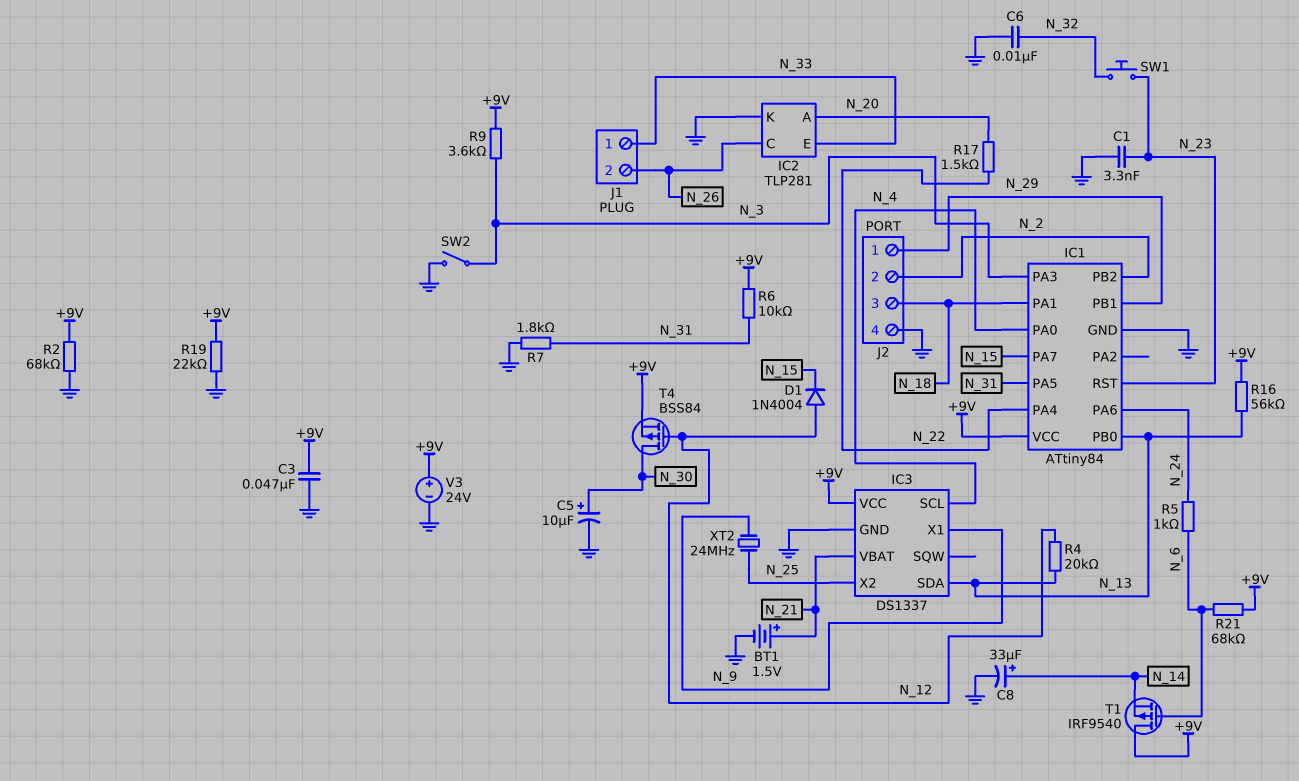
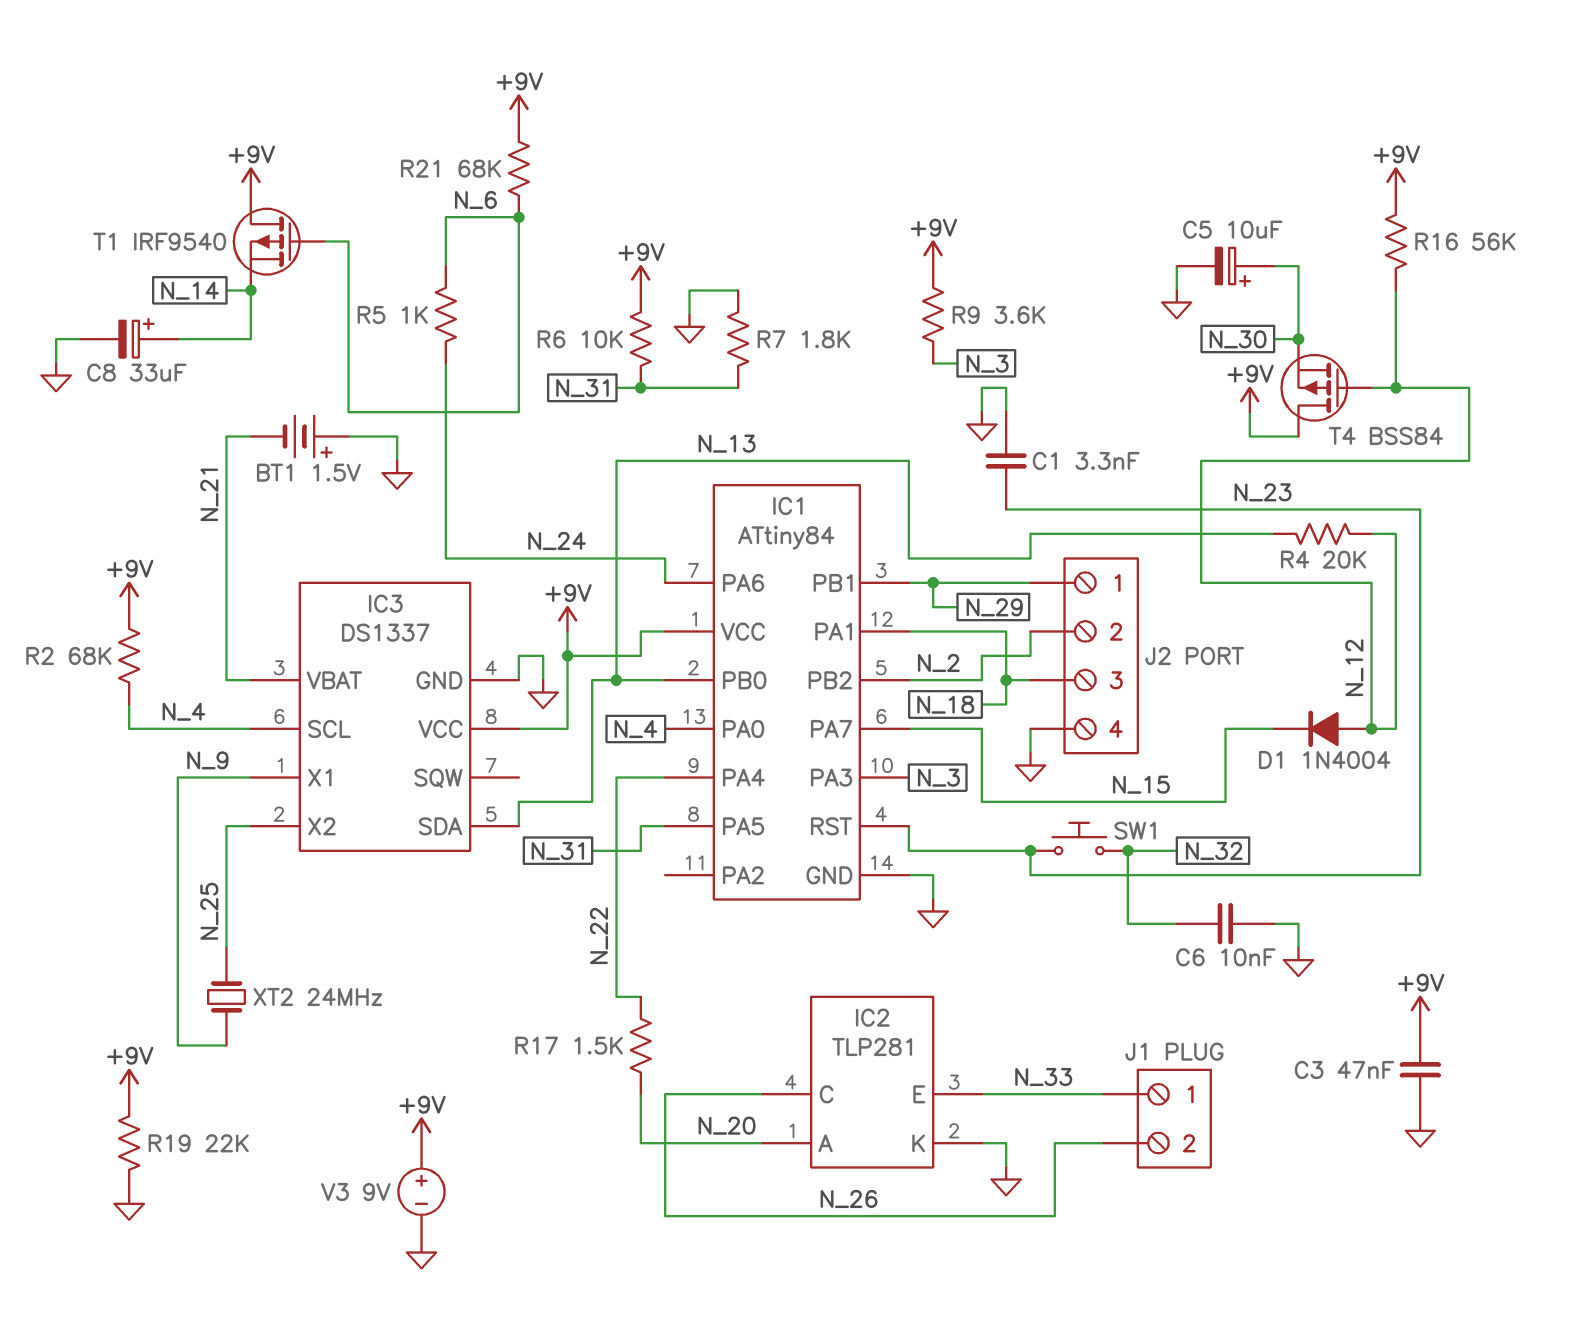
BT1: 1.5V (plus N_21, minus GND) -> 1.5V (plus GND, minus N_21)
R2: 68k (+9V, GND) -> 68k (+9V, N_4)
R16: 56k (+9V, N_13) -> 56k (+9V, N_12)
SW2: switch (GND, N_3) -> none
T4: PMOS BSS84 (G N_12, D N_30, S +9V) -> PMOS BSS84 (G N_12, D +9V, S N_30)
V3: 24V (plus +9V, minus GND) -> 9V (plus +9V, minus GND)

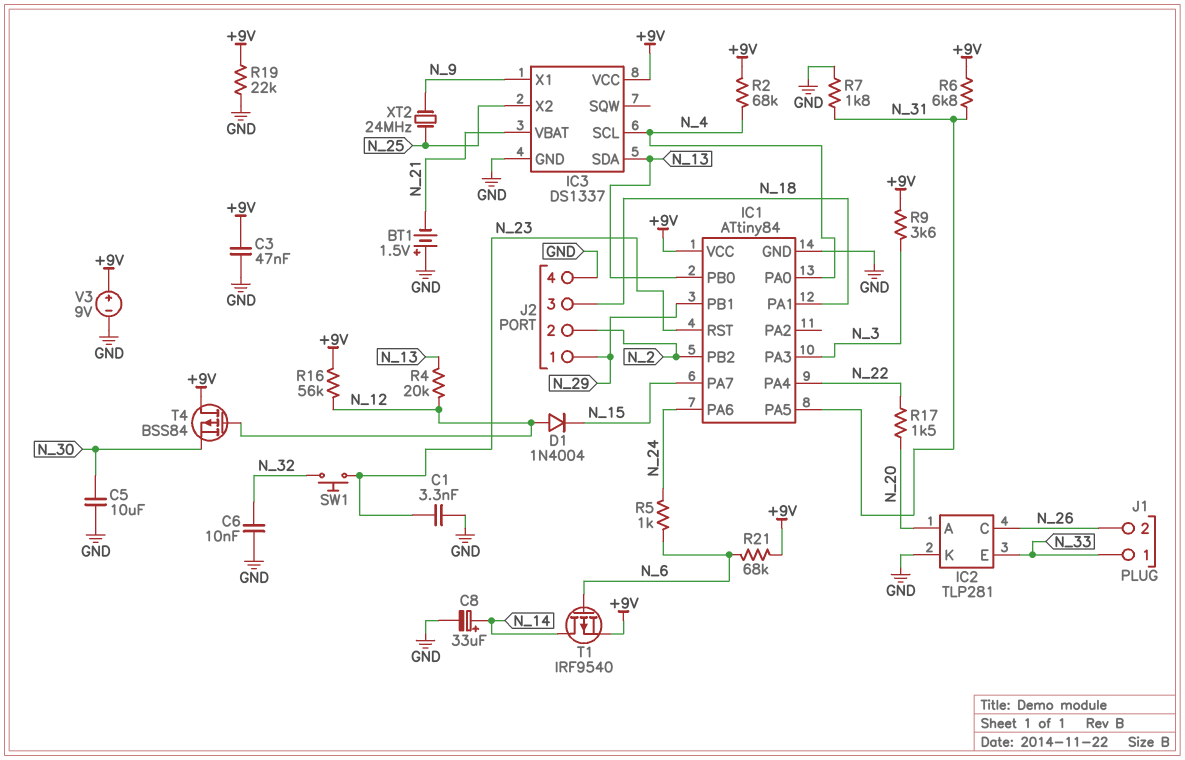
C5: 10uF (plus N_30, minus GND) -> 10uF (GND, N_30)
R6: 10k (+9V, N_31) -> 6.8k (+9V, N_31)
T1: PMOS IRF9540 (G N_6, D +9V, S N_14) -> PMOS IRF9540 (G N_6, D N_14, S +9V)

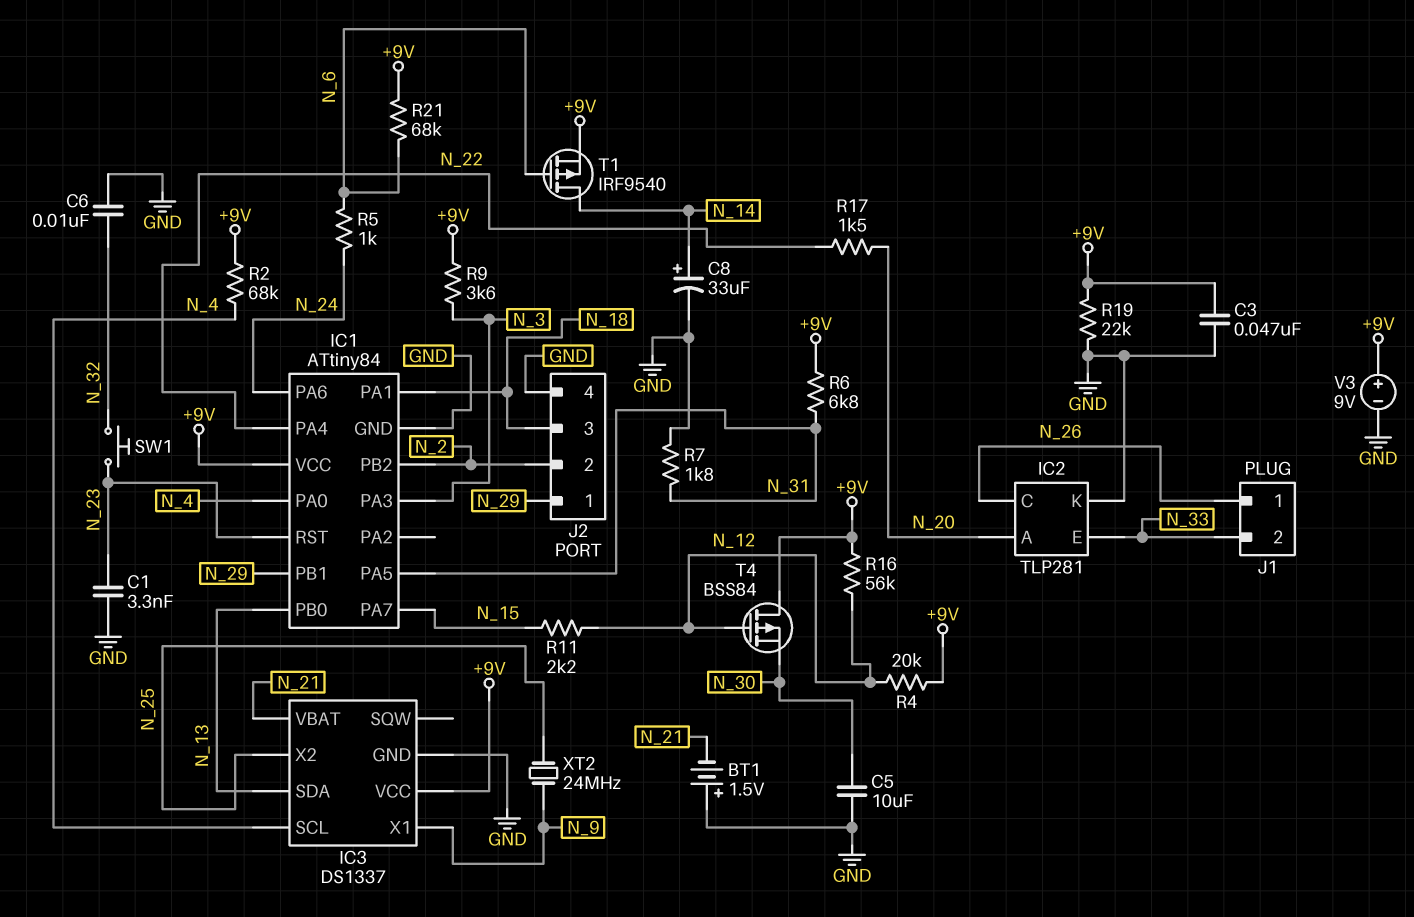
D1: diode 1N4004 (A N_12, K N_15) -> none
J1 pin 1: N_33 -> N_26
J1 pin 2: N_26 -> N_33
R4: 20k (N_12, N_13) -> 20k (+9V, N_12)
R11: none -> 2.2k (N_12, N_15)

